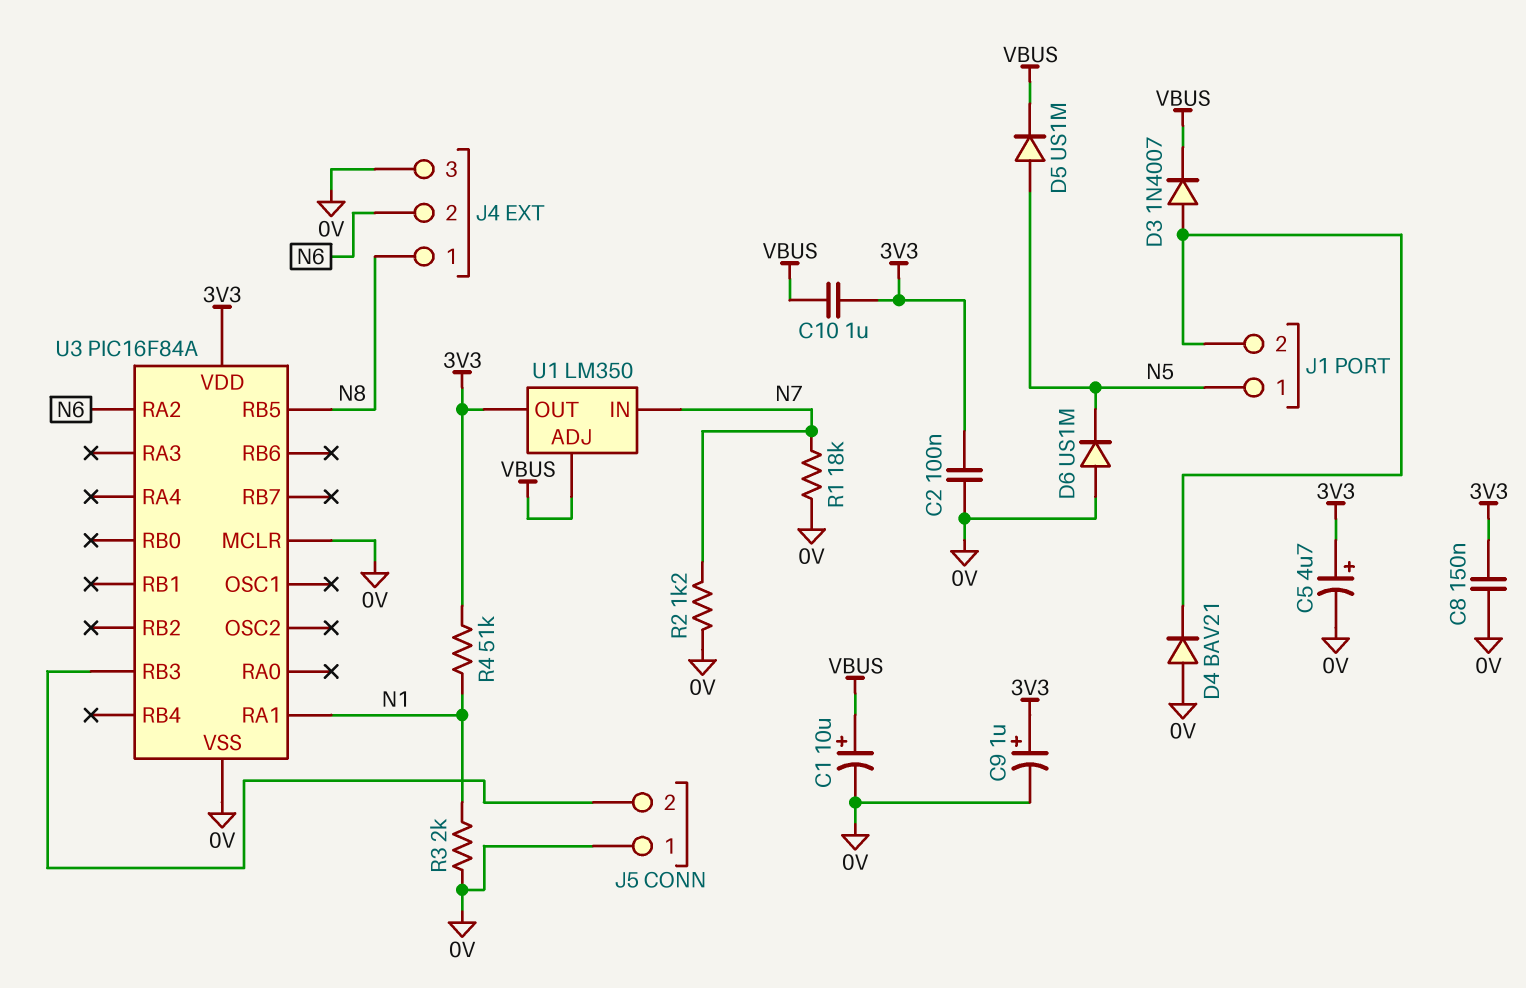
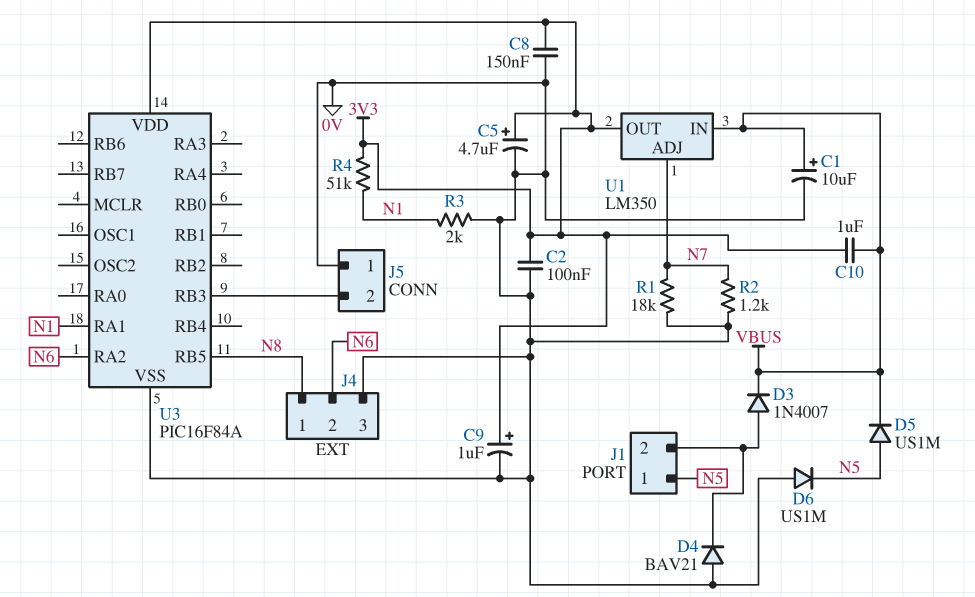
U1 pin ADJ: VBUS -> N7
U1 pin IN: N7 -> VBUS
U3 pin MCLR: 0V -> none

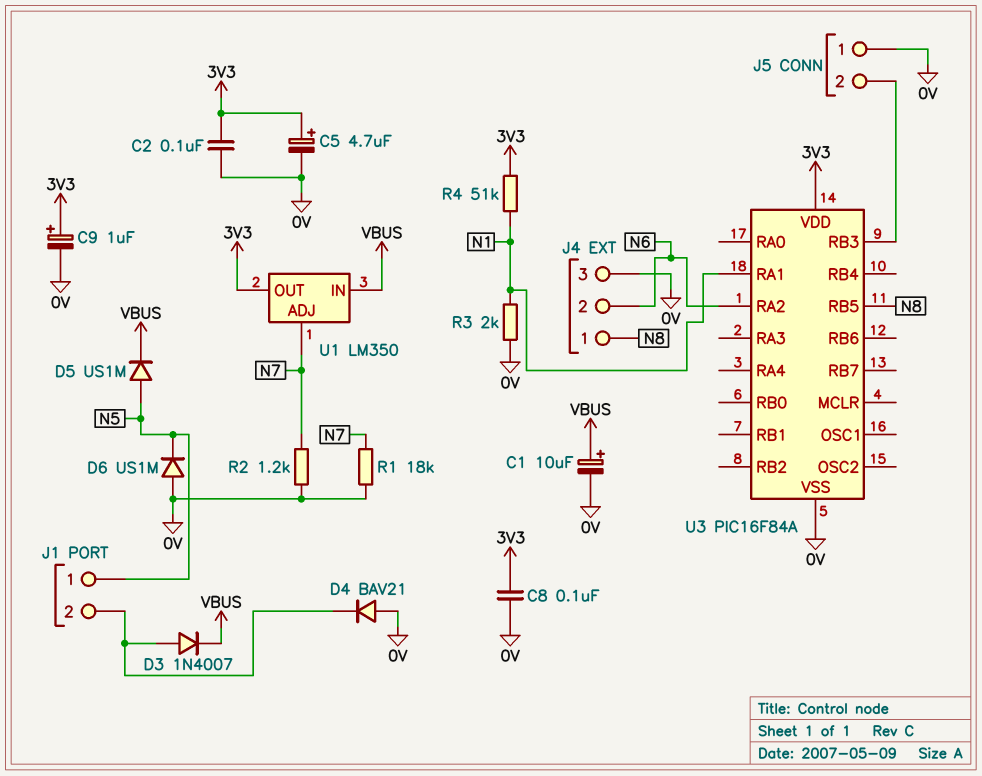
C8: 150nF (0V, 3V3) -> 100nF (0V, 3V3)
C10: 1uF (3V3, VBUS) -> none

